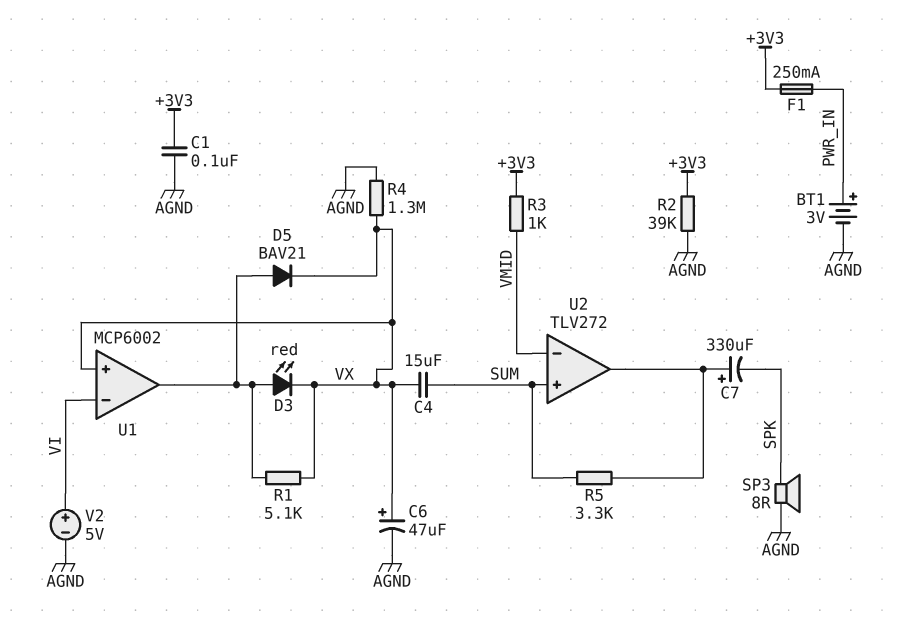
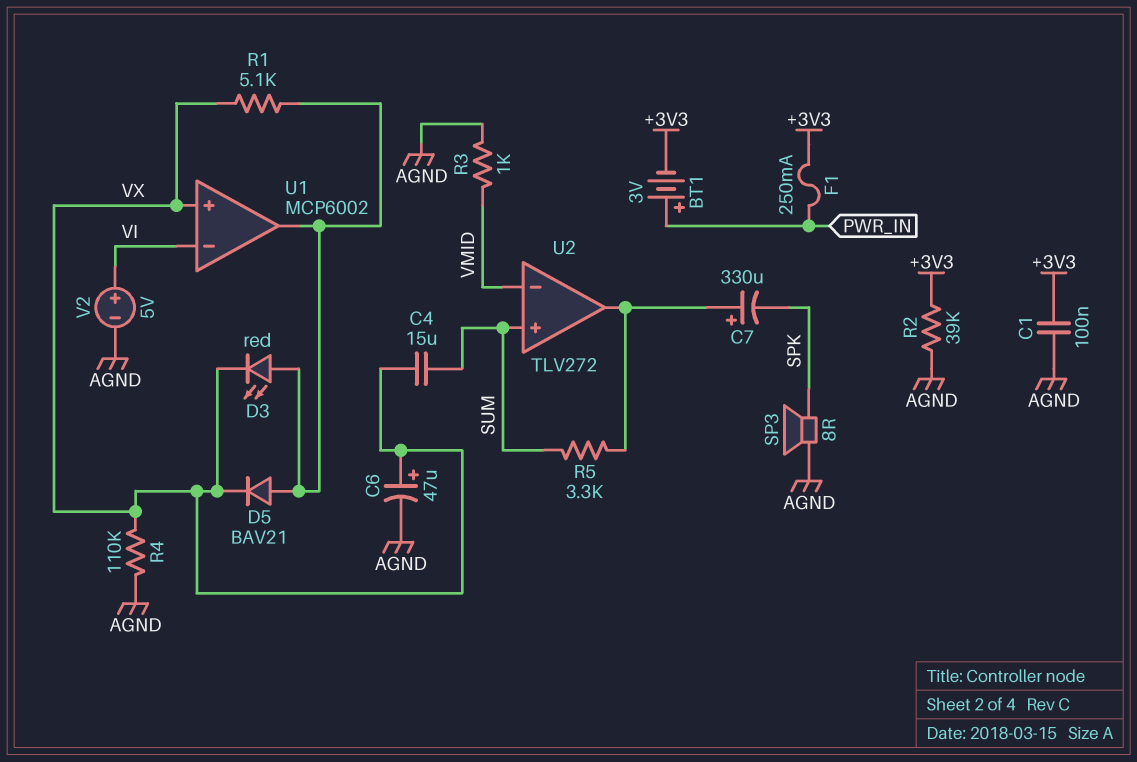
BT1: 3V (plus PWR_IN, minus AGND) -> 3V (plus PWR_IN, minus +3V3)
R3: 1k (+3V3, VMID) -> 1k (AGND, VMID)
R4: 1.3M (AGND, VX) -> 110k (AGND, VX)

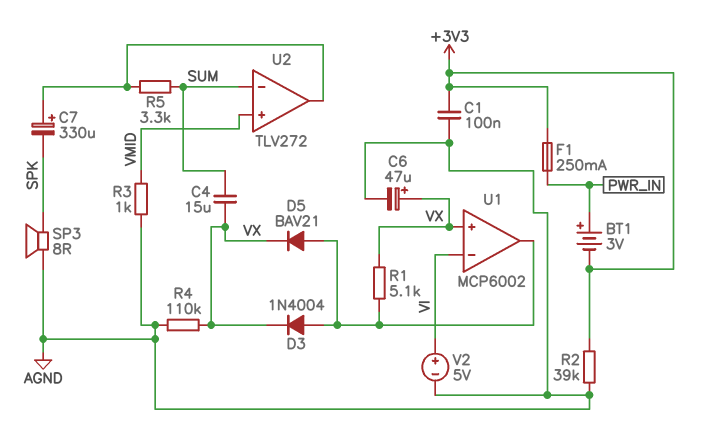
D3: LED red (A U1/out, K VX) -> diode 1N4004 (A U1/out, K VX)
U2 pin in+: SUM -> VMID
U2 pin in-: VMID -> SUM

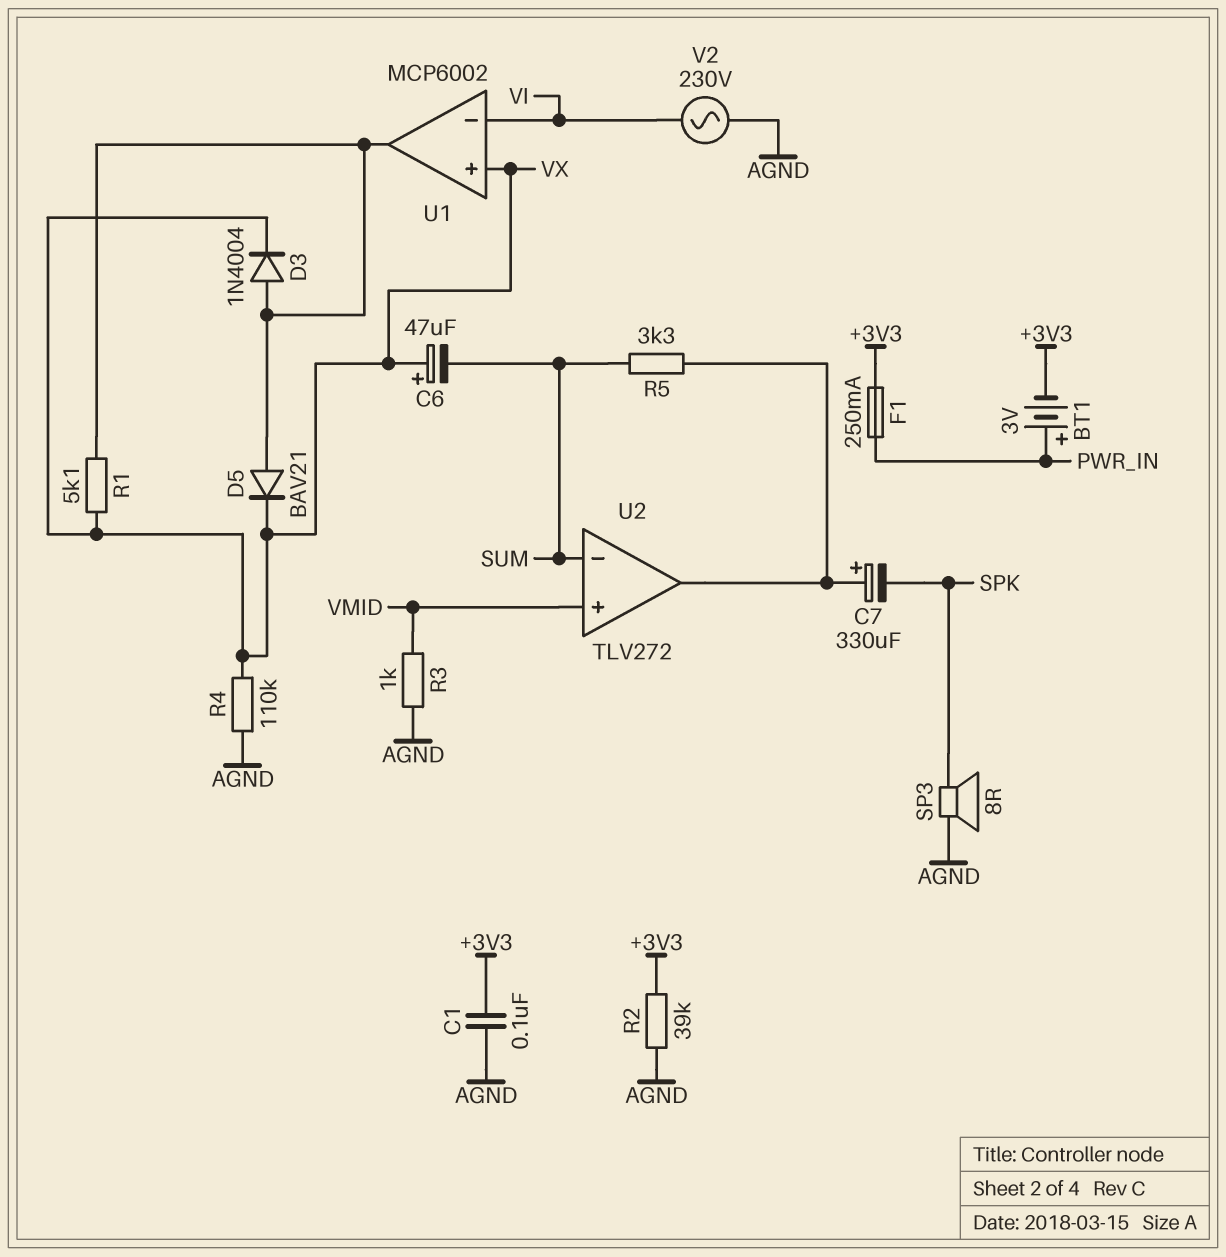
C4: 15uF (SUM, VX) -> none
C6: 47uF (plus VX, minus AGND) -> 47uF (plus VX, minus SUM)
V2: 5V (plus VI, minus AGND) -> AC 230V (AGND, VI)

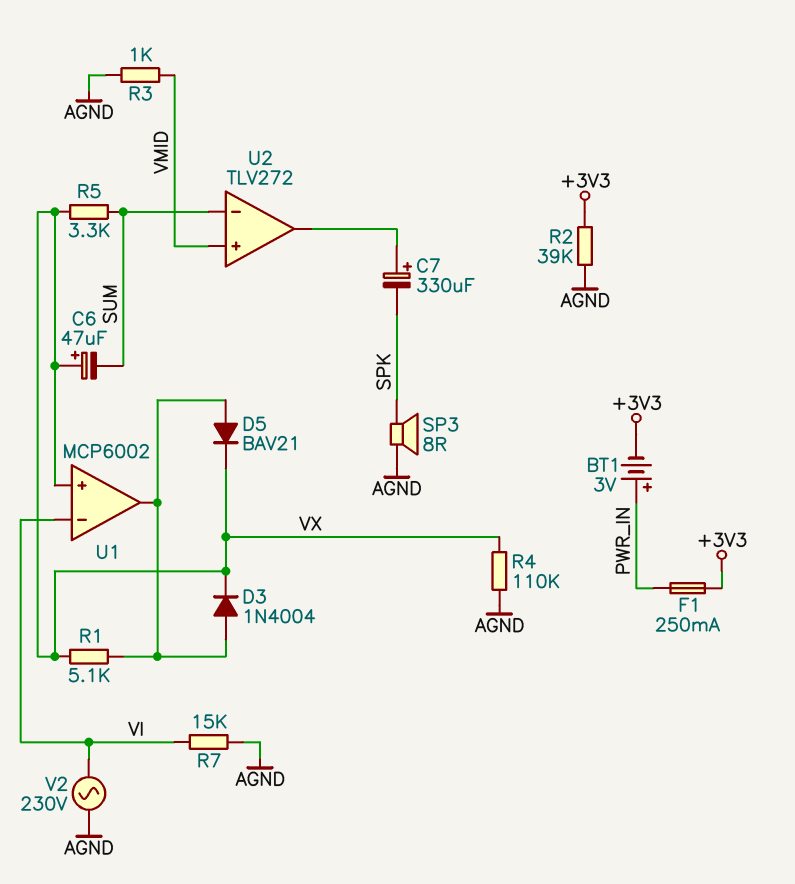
C1: 100nF (+3V3, AGND) -> none
R5: 3.3k (SUM, U2/out) -> 3.3k (SUM, VX)
R7: none -> 15k (AGND, VI)

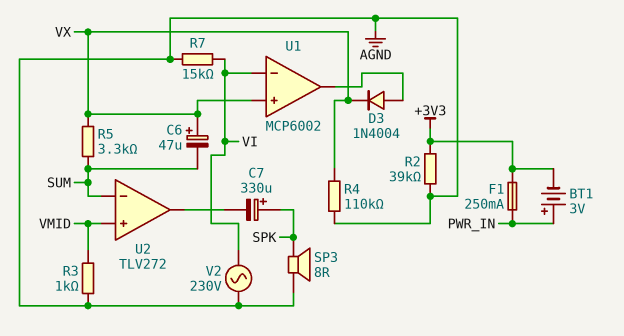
C7: 330uF (plus U2/out, minus SPK) -> 330uF (plus SPK, minus U2/out)
D5: diode BAV21 (A U1/out, K VX) -> none
R1: 5.1k (U1/out, VX) -> none

